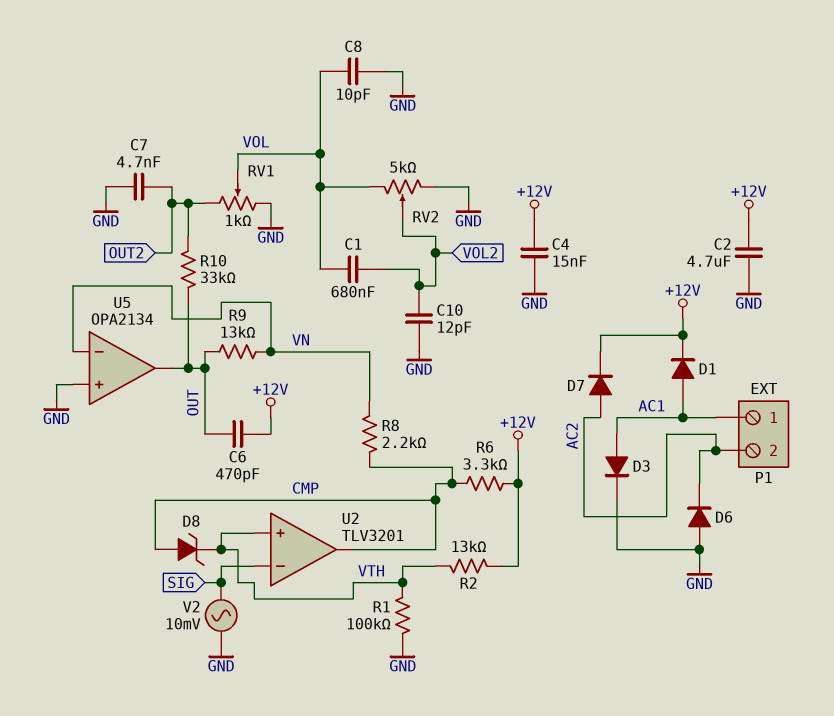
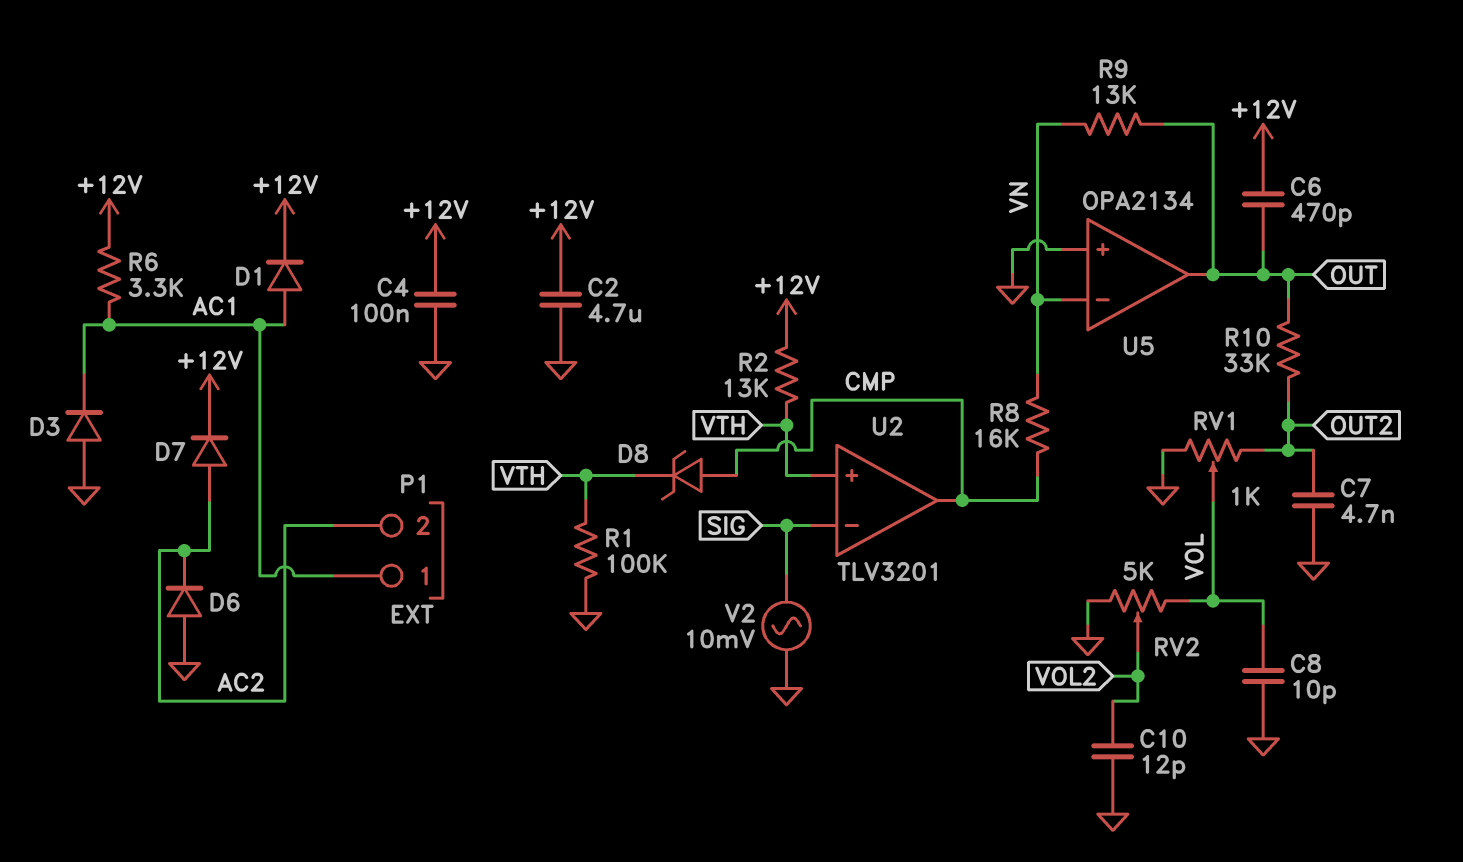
C1: 680nF (VOL, VOL2) -> none
C4: 15nF (+12V, GND) -> 100nF (+12V, GND)
D3: diode (A AC1, K GND) -> diode (A GND, K AC1)
R6: 3.3k (+12V, CMP) -> 3.3k (+12V, AC1)
R8: 2.2k (CMP, VN) -> 16k (CMP, VN)

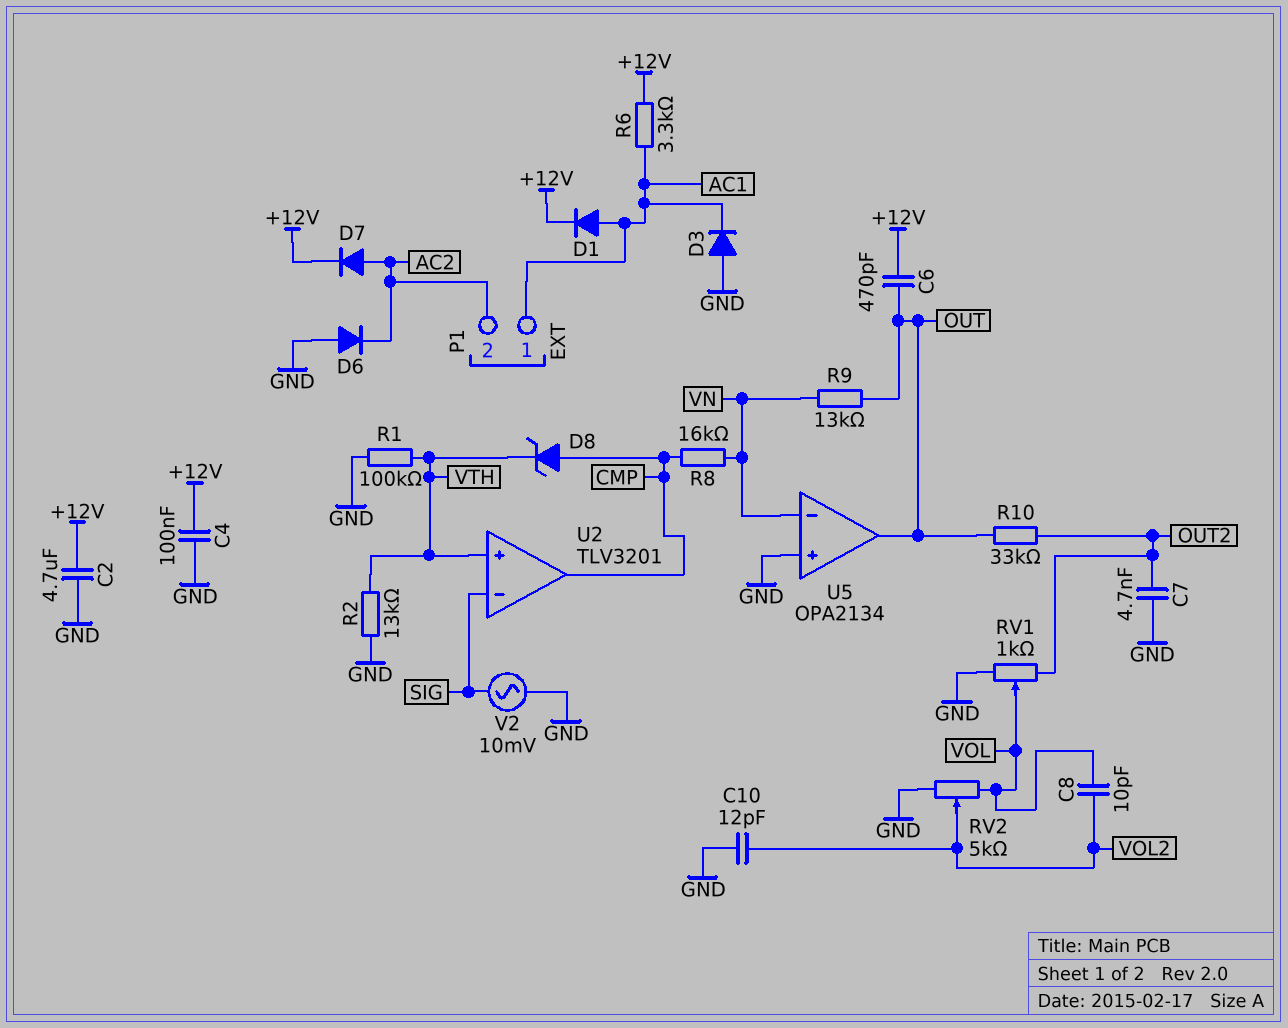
C8: 10pF (GND, VOL) -> 10pF (VOL, VOL2)
R2: 13k (+12V, VTH) -> 13k (GND, VTH)

